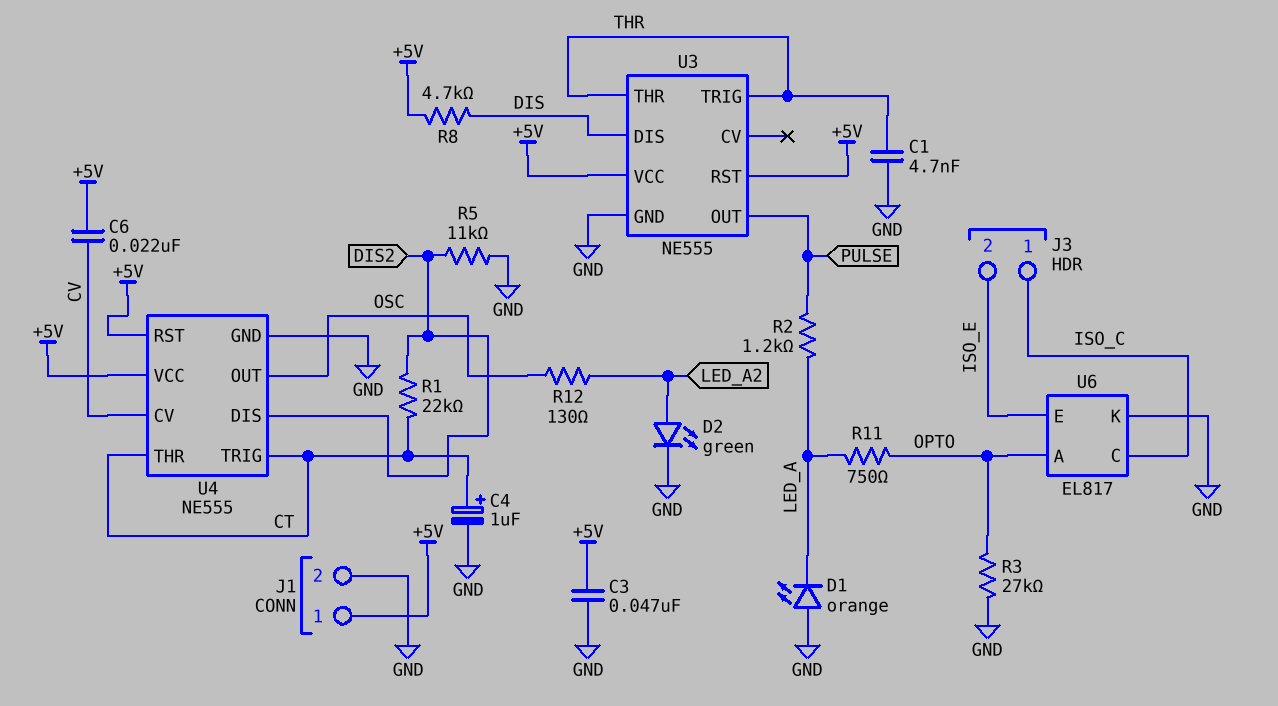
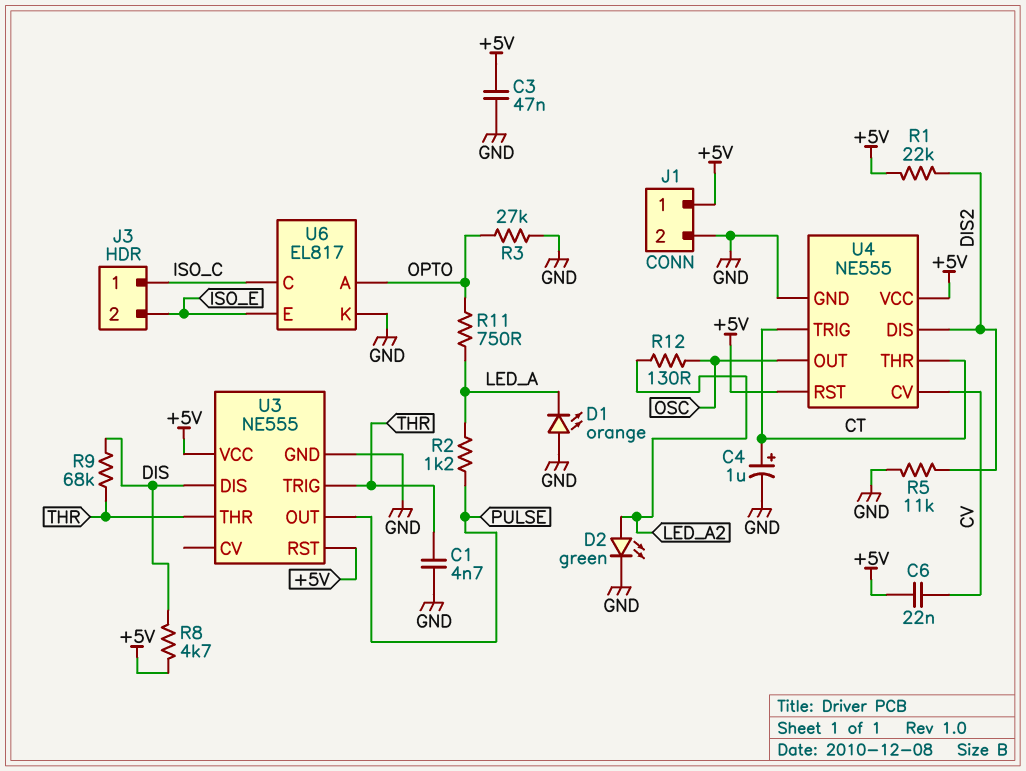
R1: 22k (CT, DIS2) -> 22k (+5V, DIS2)
R9: none -> 68k (DIS, THR)

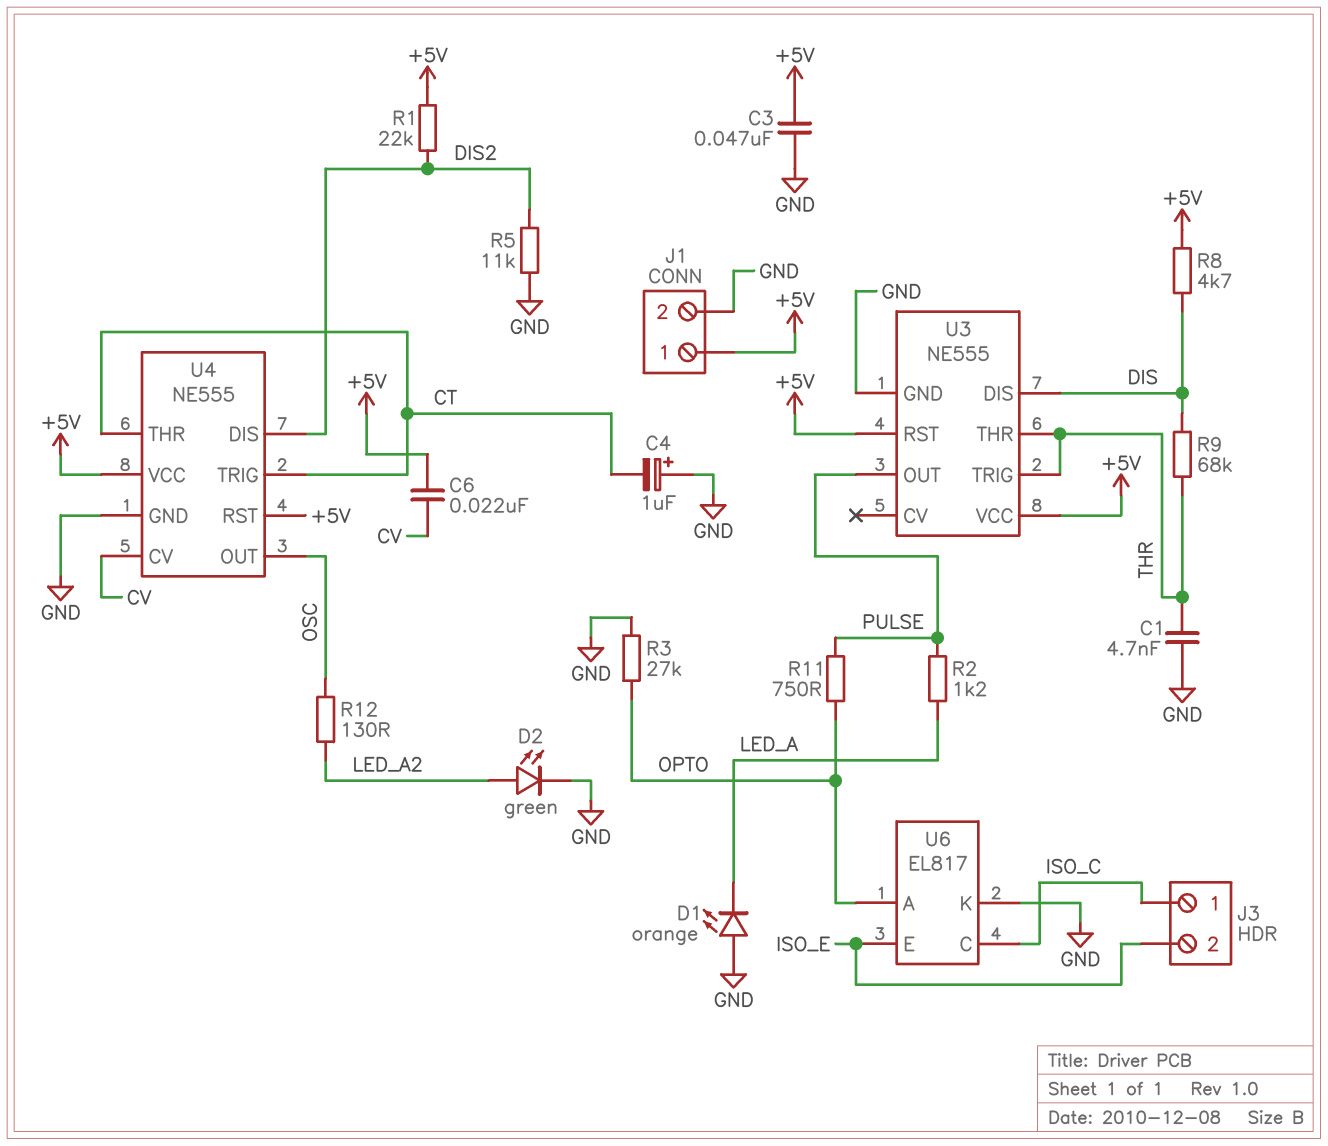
C4: 1uF (plus CT, minus GND) -> 1uF (plus GND, minus CT)
R11: 750 (LED_A, OPTO) -> 750 (OPTO, PULSE)

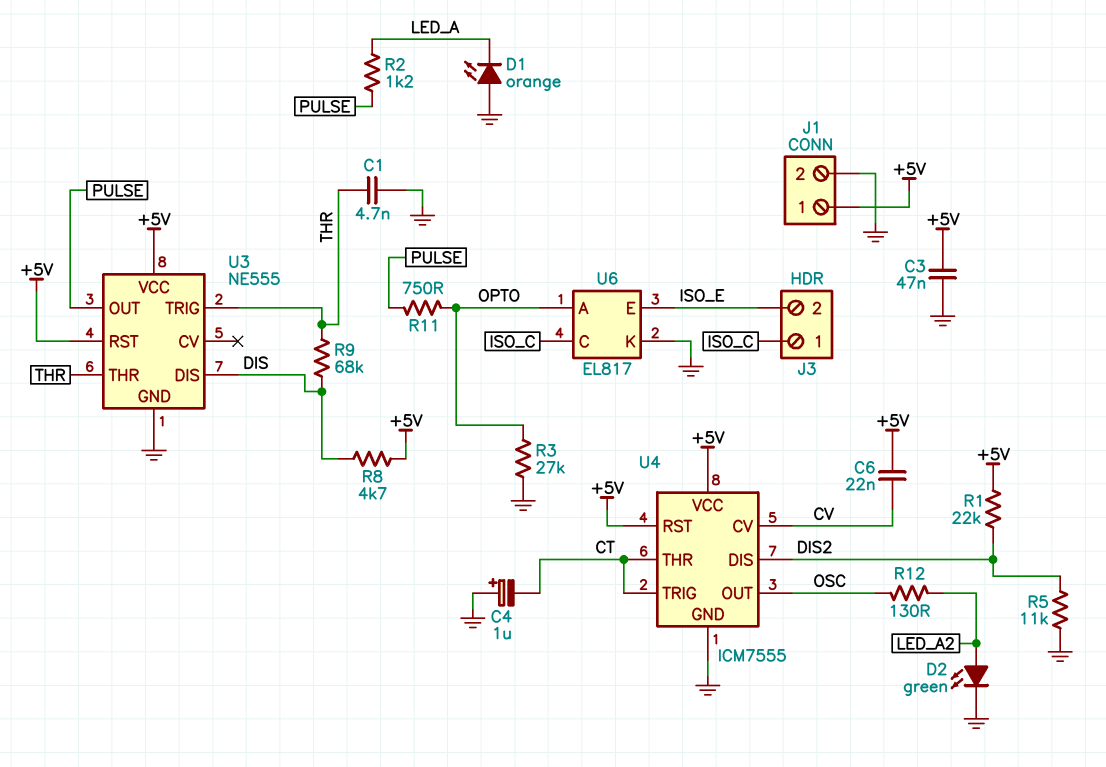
U4: NE555 -> ICM7555

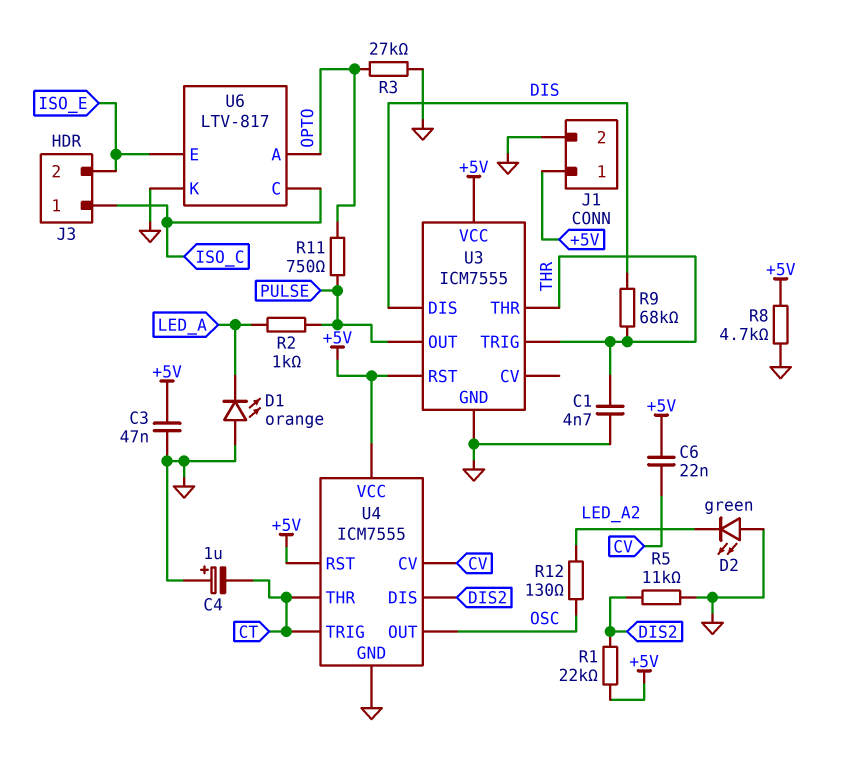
D2: LED green (A LED_A2, K GND) -> LED green (A GND, K LED_A2)
R2: 1.2k (LED_A, PULSE) -> 1k (LED_A, PULSE)
R8: 4.7k (+5V, DIS) -> 4.7k (+5V, GND)
U3: NE555 -> ICM7555
U6: EL817 -> LTV-817

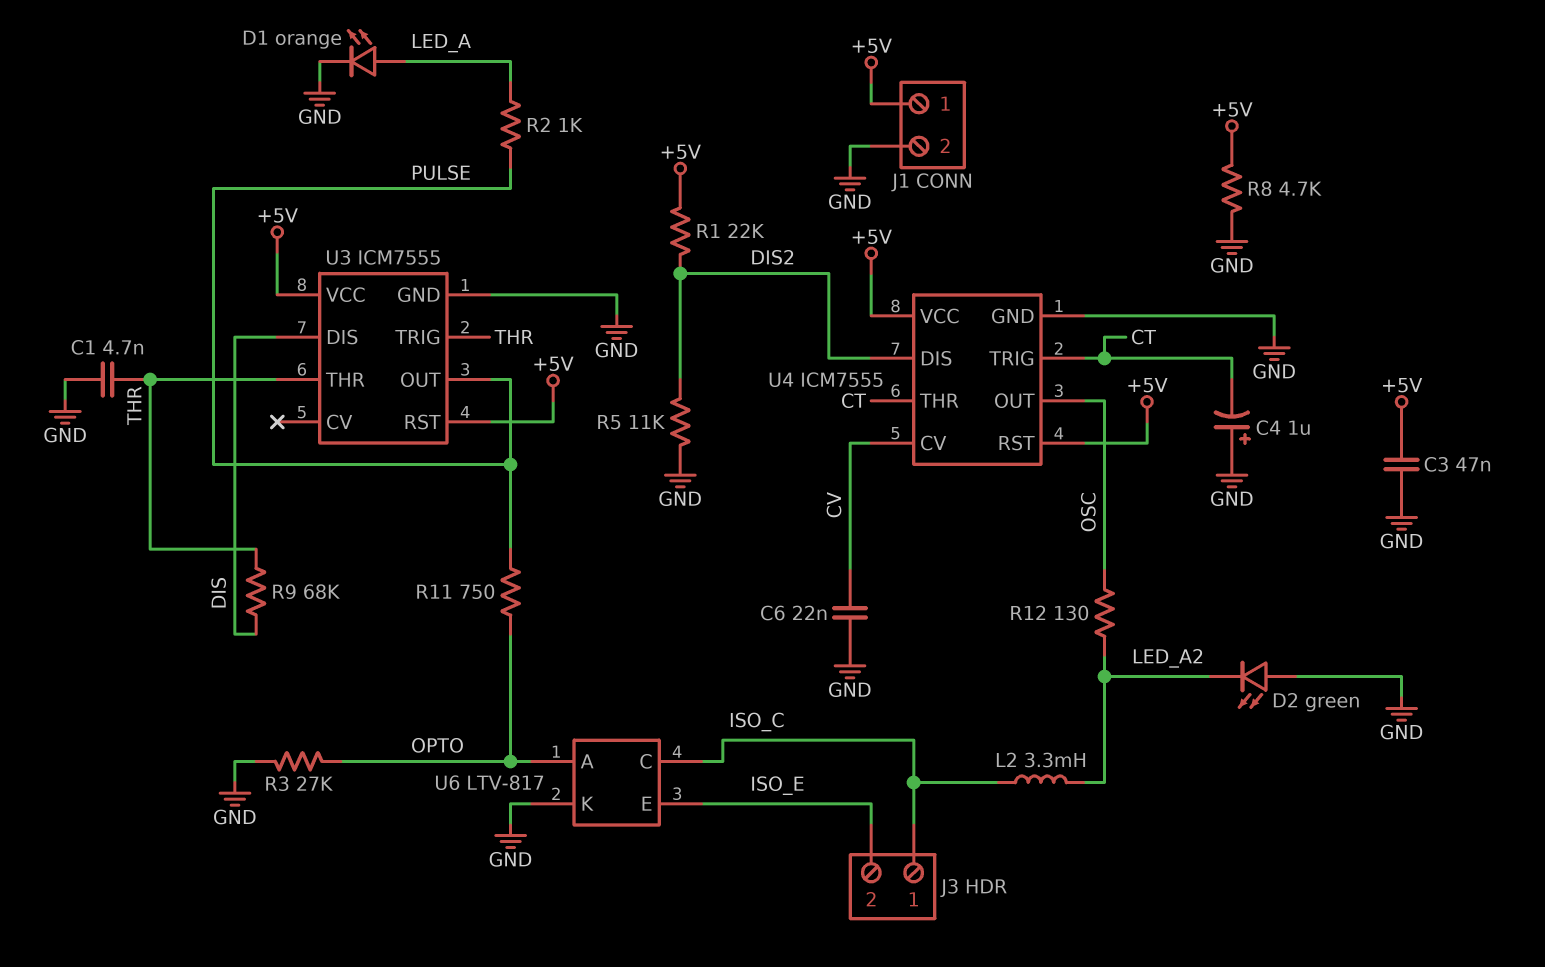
C6: 22nF (+5V, CV) -> 22nF (CV, GND)
D1: LED orange (A GND, K LED_A) -> LED orange (A LED_A, K GND)
L2: none -> 3.3mH (ISO_C, LED_A2)

